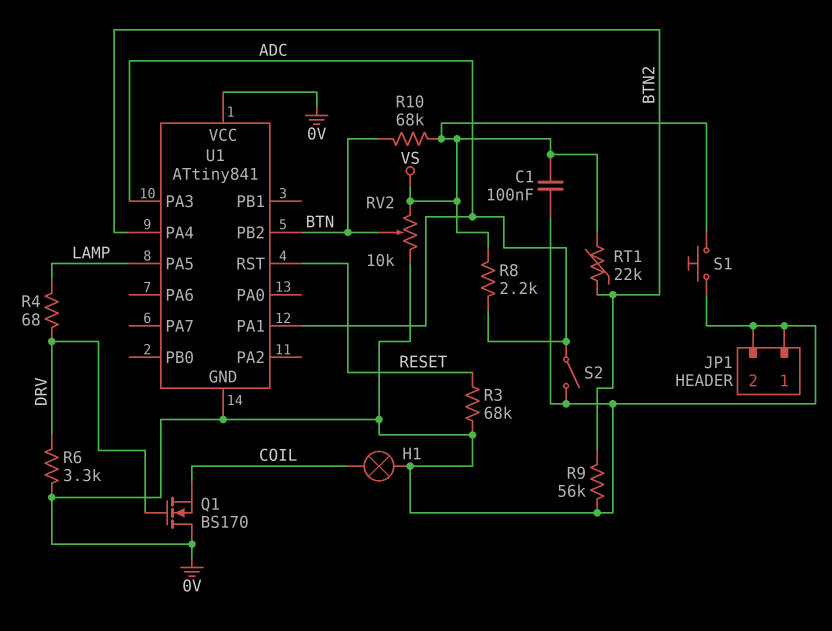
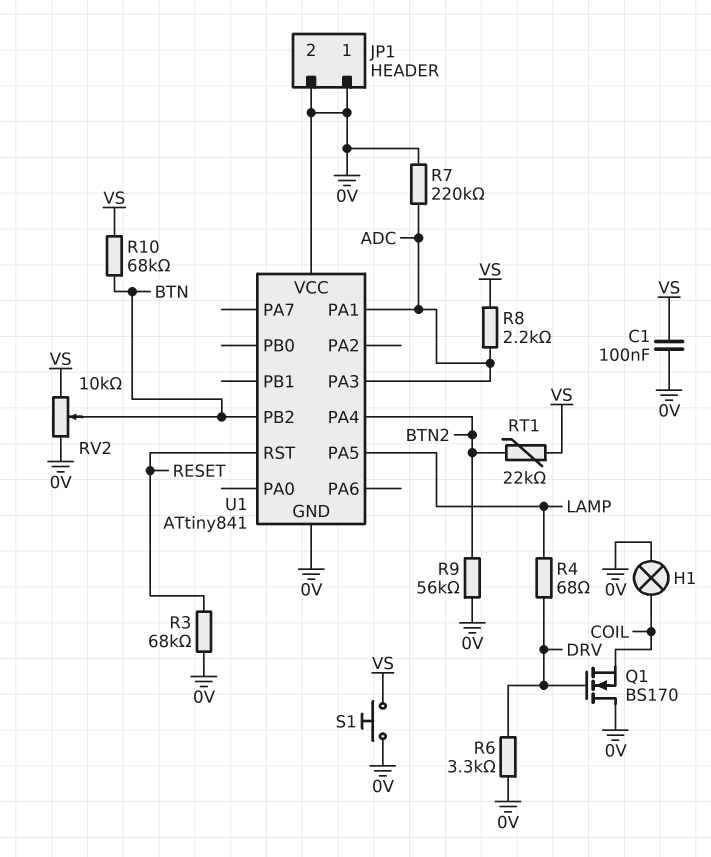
R7: none -> 220k (0V, ADC)
S2: switch (0V, ADC) -> none

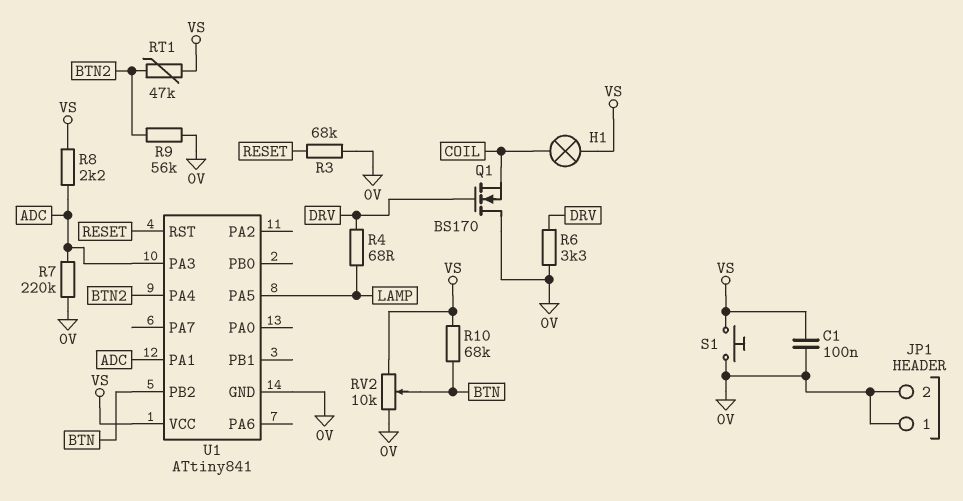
H1: lamp (0V, COIL) -> lamp (COIL, VS)
RT1: 22k (BTN2, VS) -> 47k (BTN2, VS)
U1 pin VCC: 0V -> VS

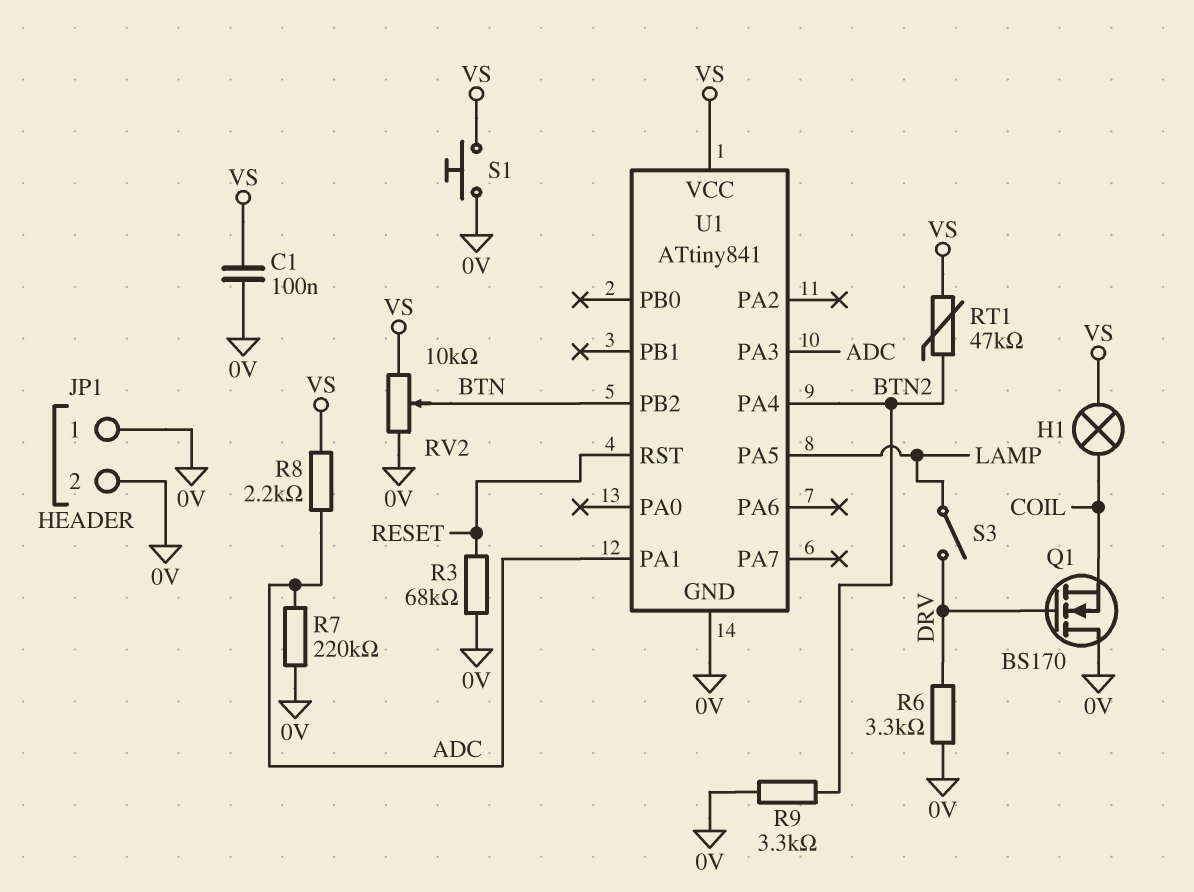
R4: 68 (DRV, LAMP) -> none
R9: 56k (0V, BTN2) -> 3.3k (0V, BTN2)
R10: 68k (BTN, VS) -> none
S3: none -> switch (DRV, LAMP)

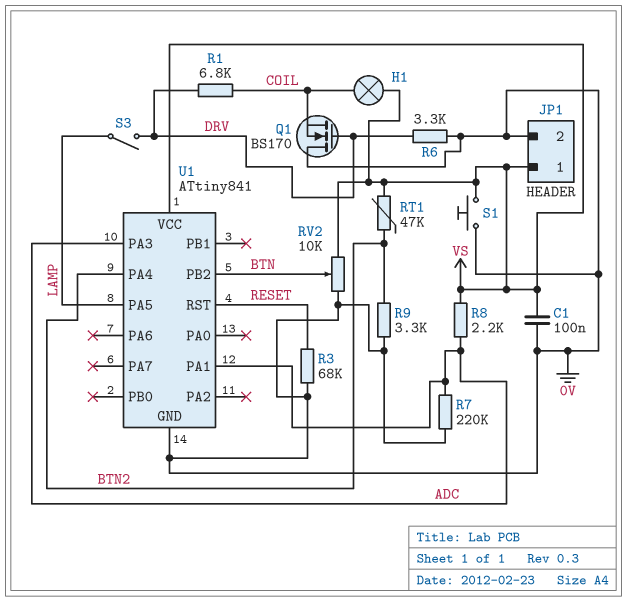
JP1 pin 1: 0V -> VS
R1: none -> 6.8k (COIL, DRV)

